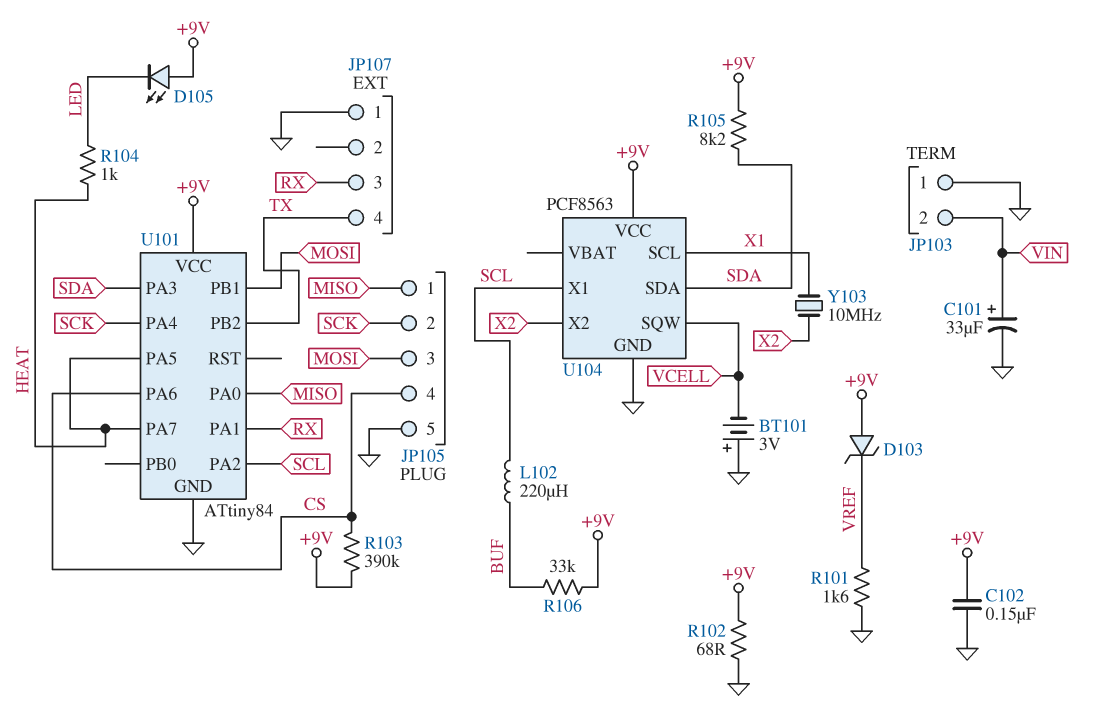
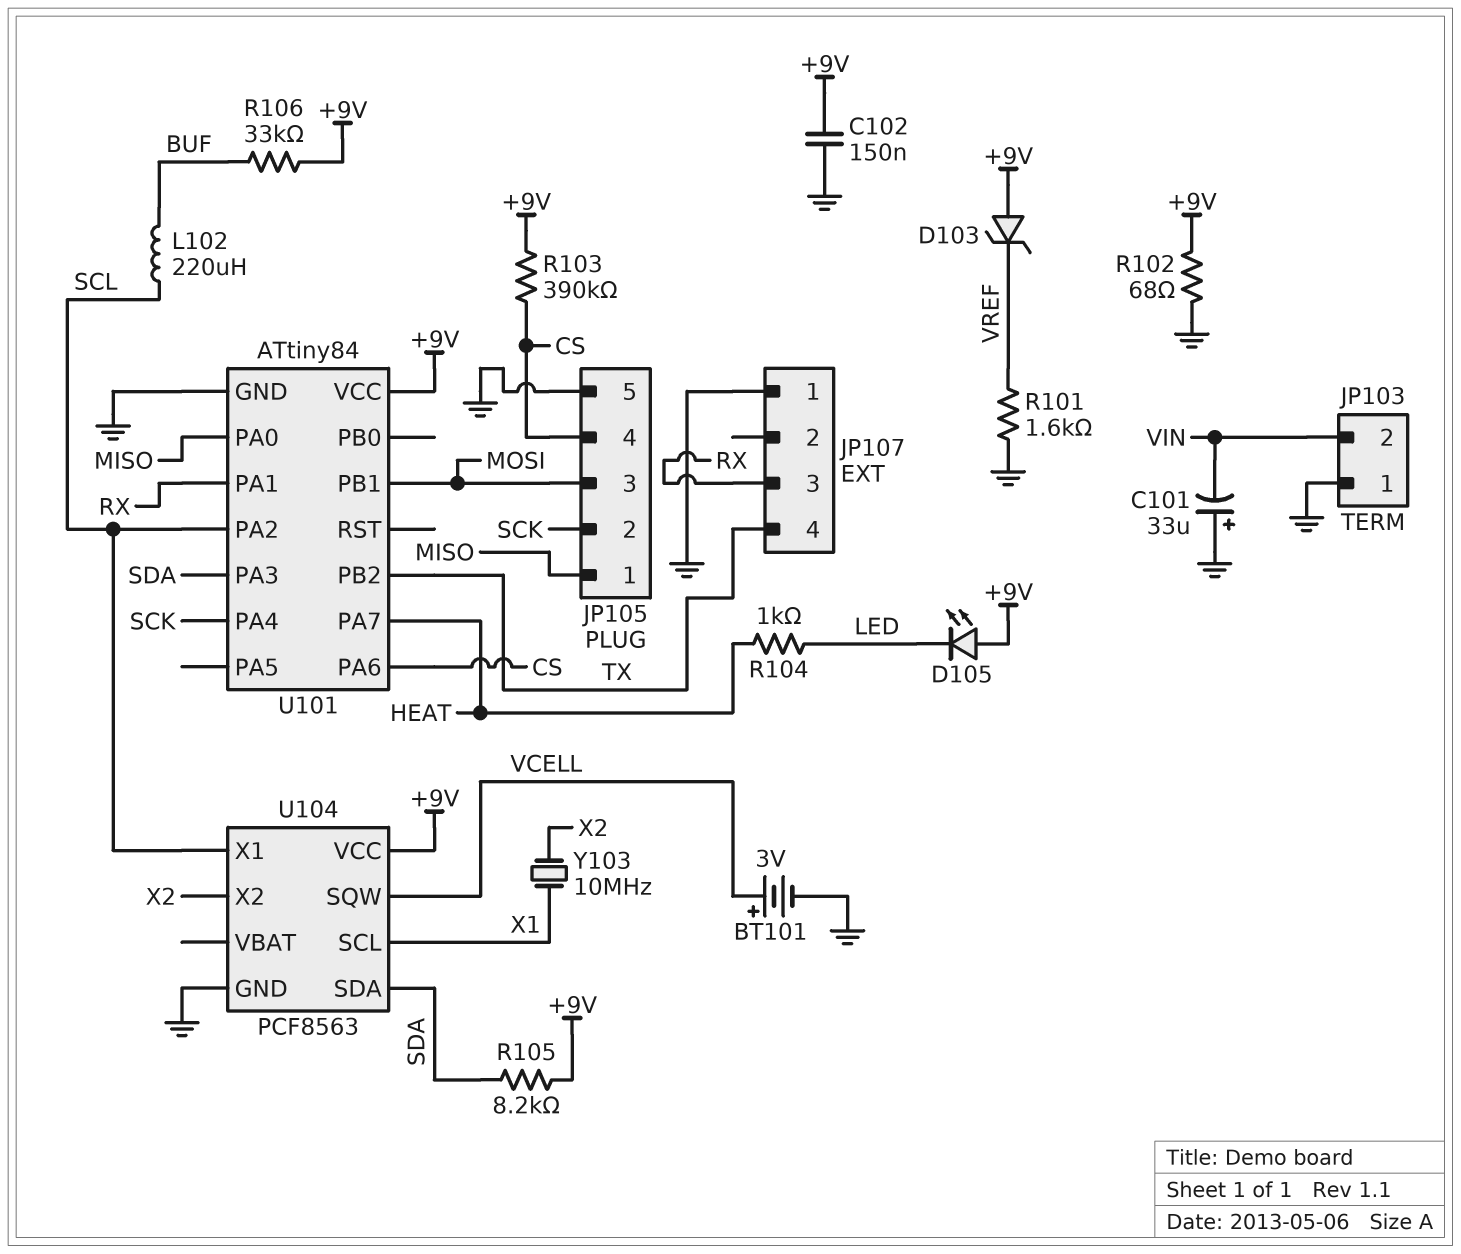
BT101: 3V (plus GND, minus VCELL) -> 3V (plus VCELL, minus GND)
C101: 33uF (plus VIN, minus GND) -> 33uF (plus GND, minus VIN)
U101 pin PA5: HEAT -> none

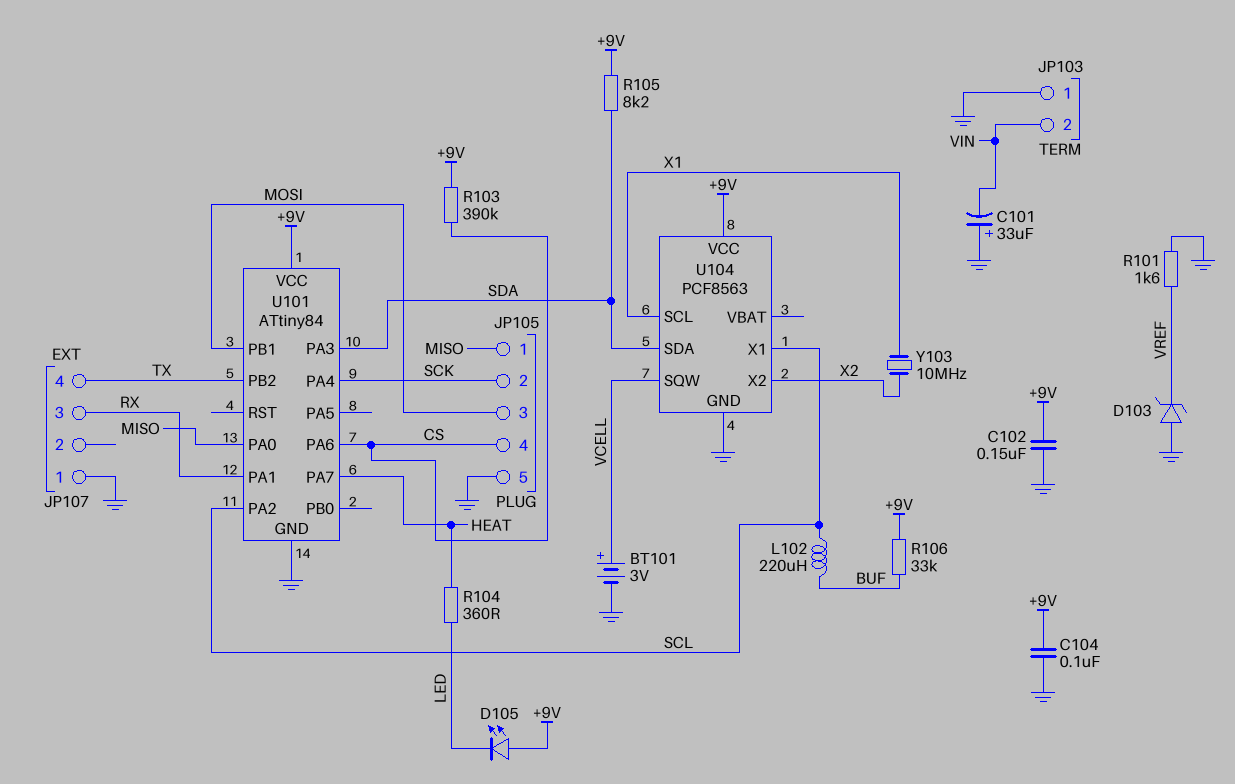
C104: none -> 100nF (+9V, GND)
D103: zener (A +9V, K VREF) -> zener (A GND, K VREF)
R102: 68 (+9V, GND) -> none
R104: 1k (HEAT, LED) -> 360 (HEAT, LED)

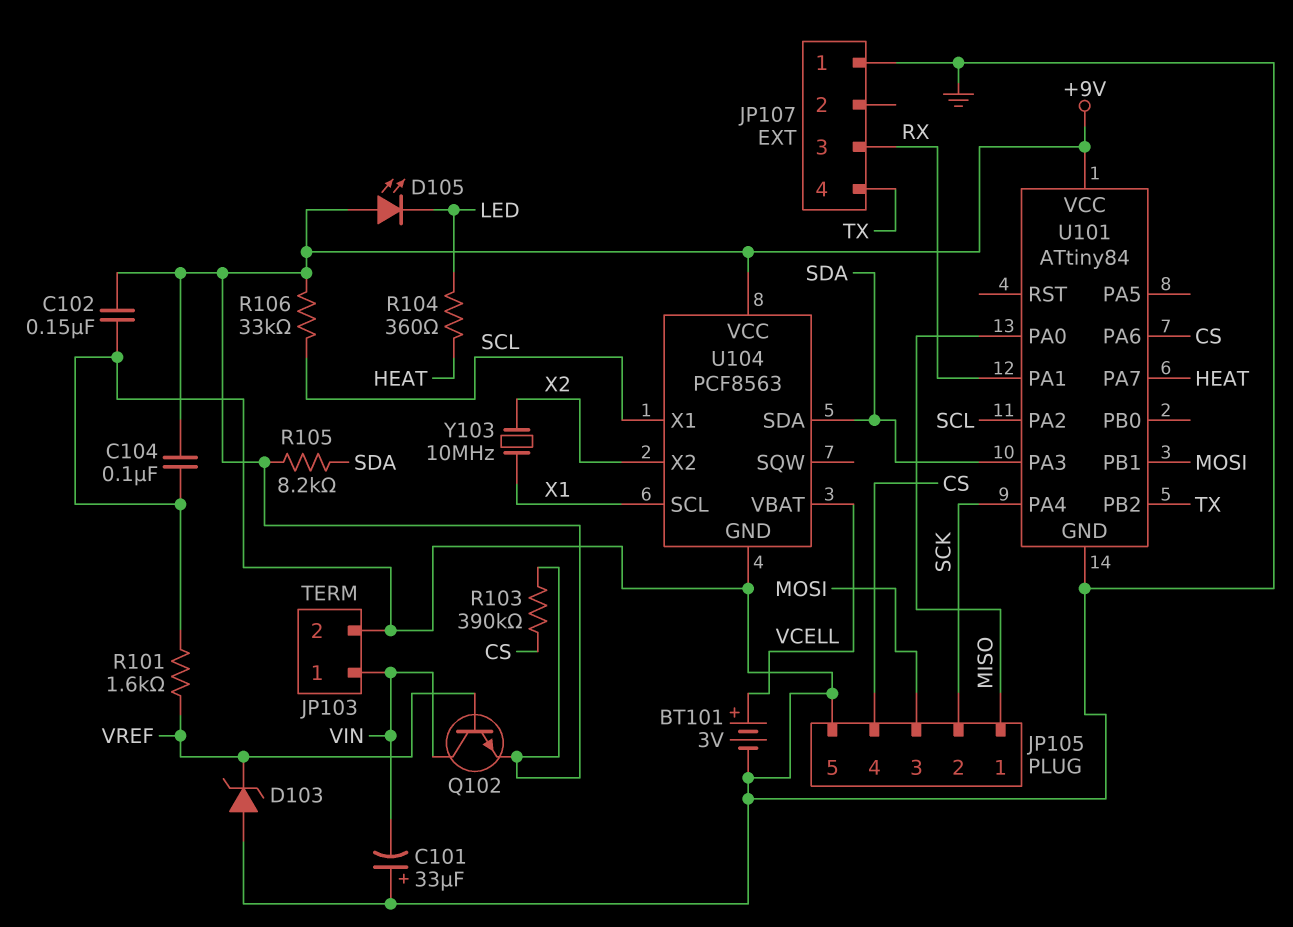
JP103 pin 1: GND -> VIN
JP103 pin 2: VIN -> GND
L102: 220uH (BUF, SCL) -> none
Q102: none -> NPN (B VREF, C VIN, E +9V)
R106: 33k (+9V, BUF) -> 33k (+9V, SCL)
U104 pin SQW: VCELL -> none
U104 pin VBAT: none -> VCELL

